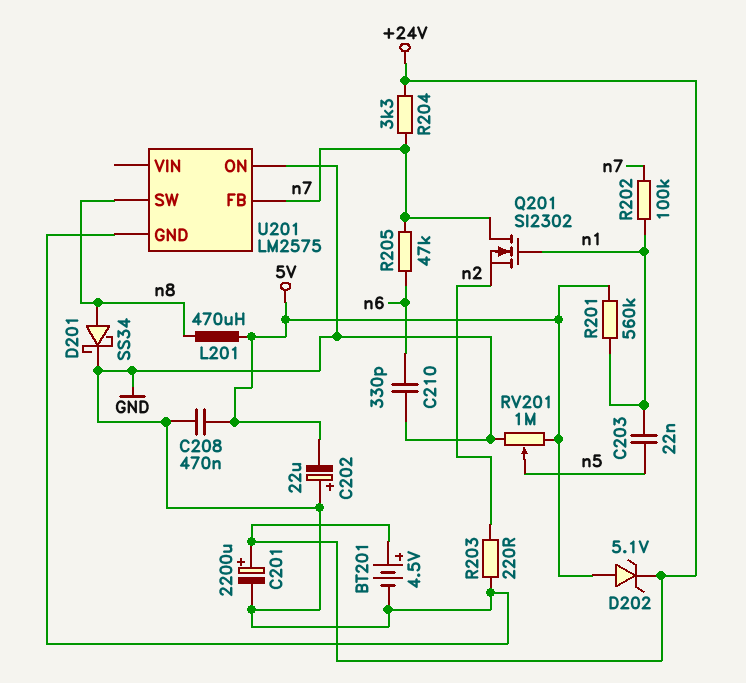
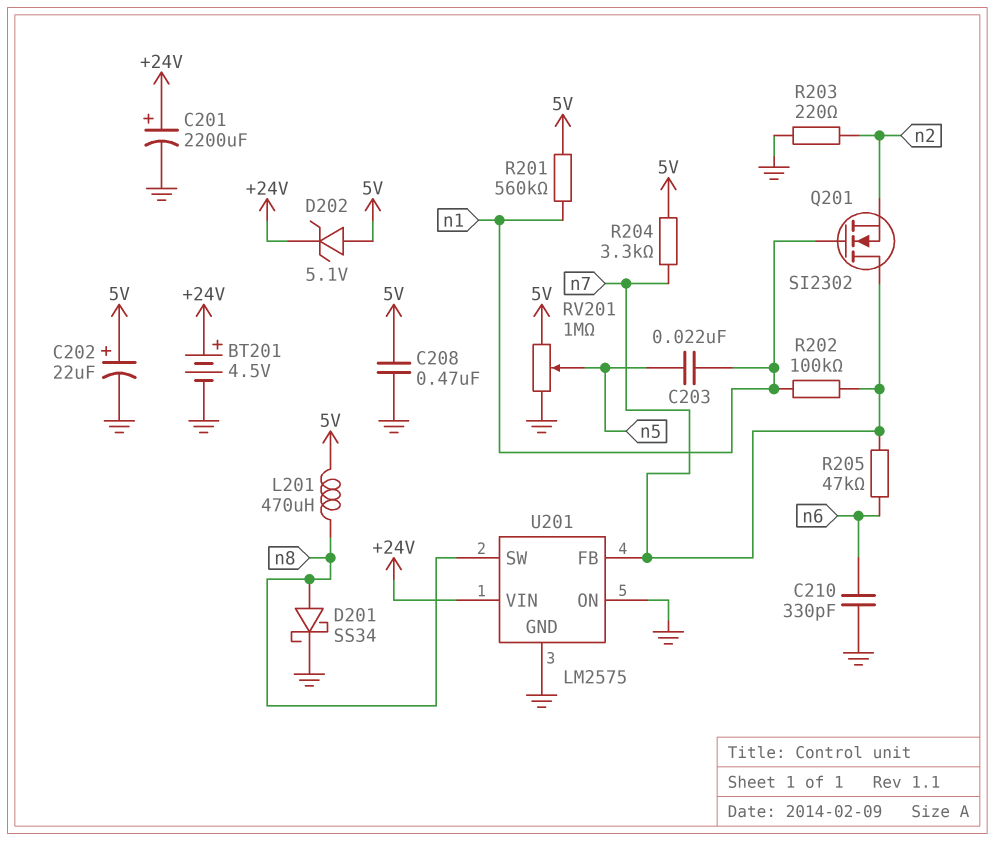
C202: 22uF (plus GND, minus 5V) -> 22uF (plus 5V, minus GND)
R204: 3.3k (+24V, n7) -> 3.3k (5V, n7)
U201 pin VIN: none -> +24V

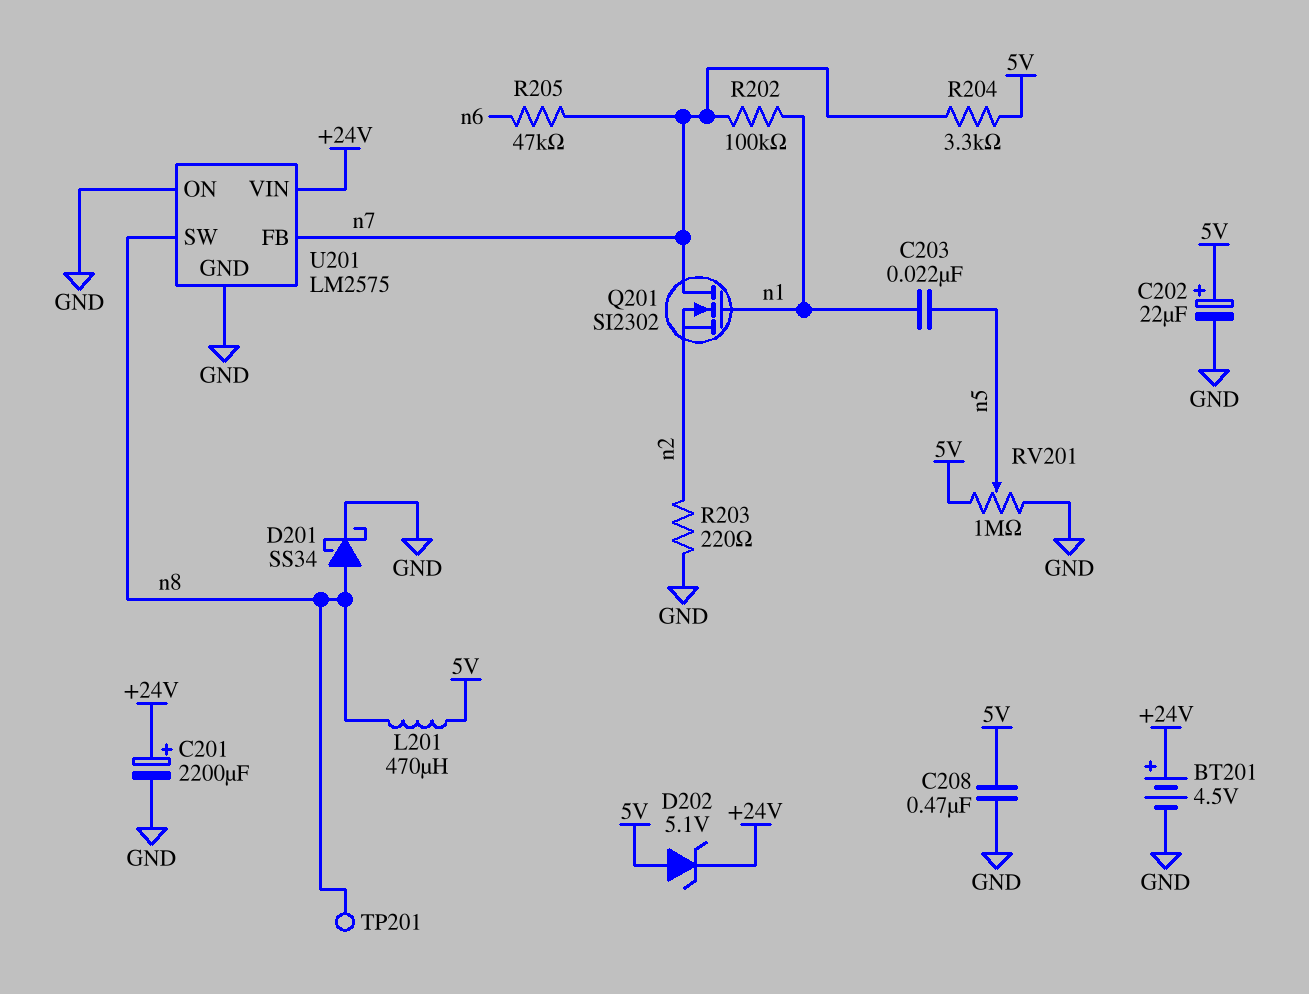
C210: 330pF (GND, n6) -> none
R201: 560k (5V, n1) -> none
TP201: none -> test point (n8)

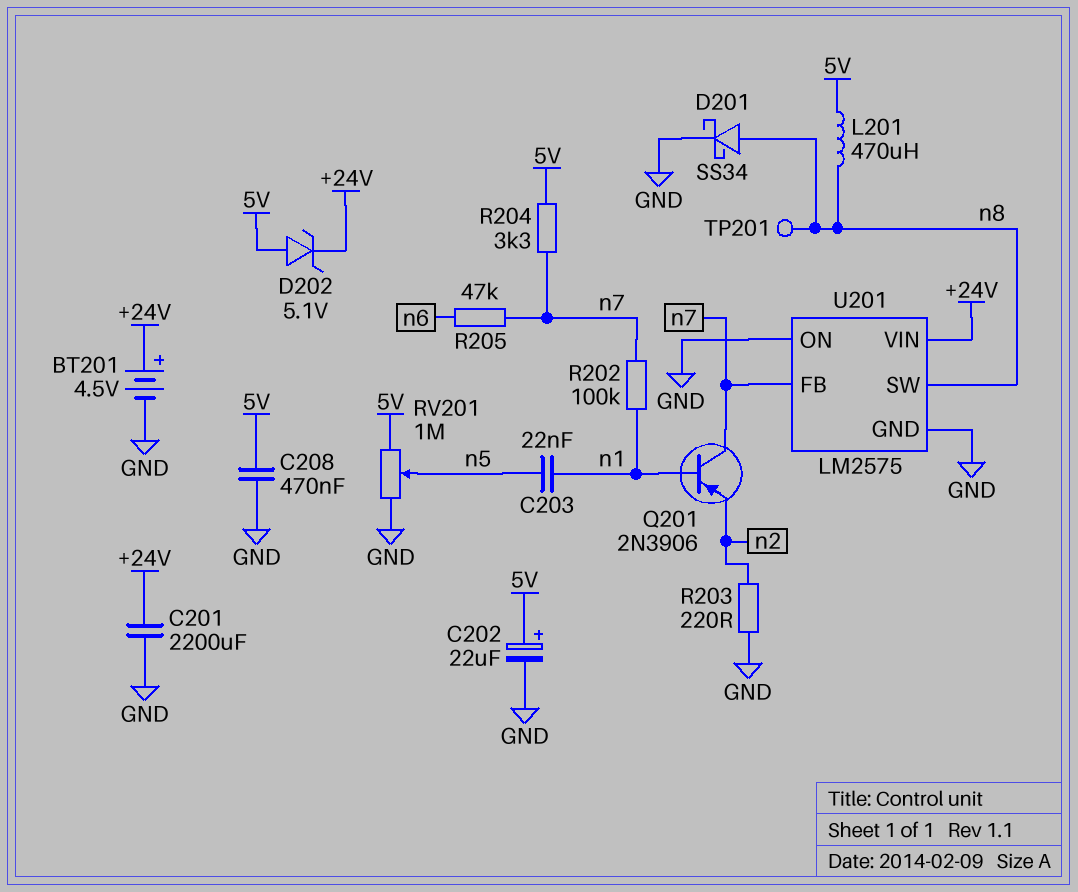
C201: 2200uF (plus +24V, minus GND) -> 2200uF (+24V, GND)
Q201: NMOS SI2302 (G n1, D n7, S n2) -> PNP 2N3906 (B n1, C n7, E n2)

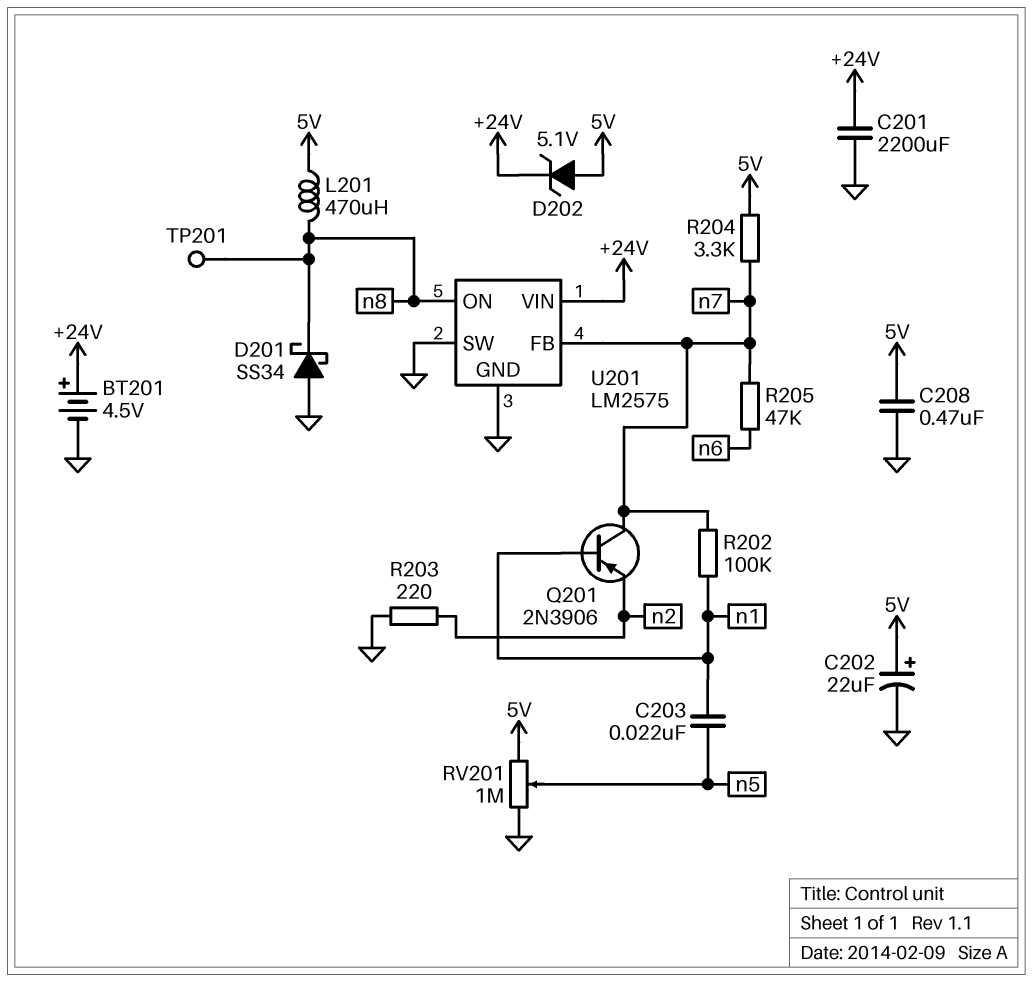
D201: schottky SS34 (A n8, K GND) -> schottky SS34 (A GND, K n8)
U201 pin ON: GND -> n8
U201 pin SW: n8 -> GND

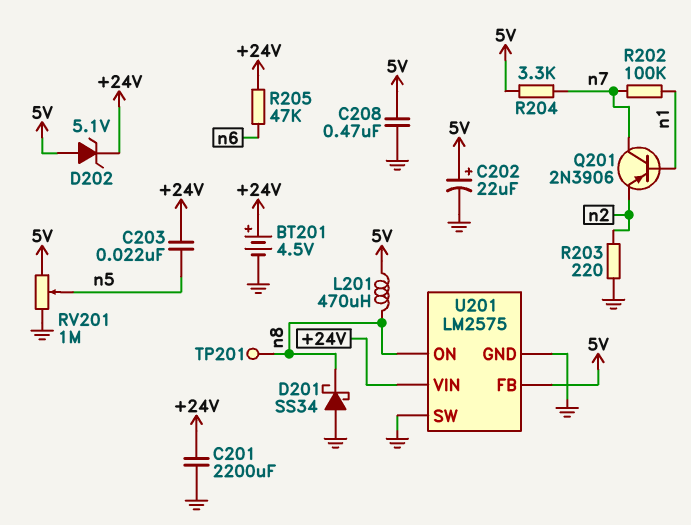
C203: 22nF (n1, n5) -> 22nF (+24V, n5)
R205: 47k (n6, n7) -> 47k (+24V, n6)
U201 pin FB: n7 -> 5V

